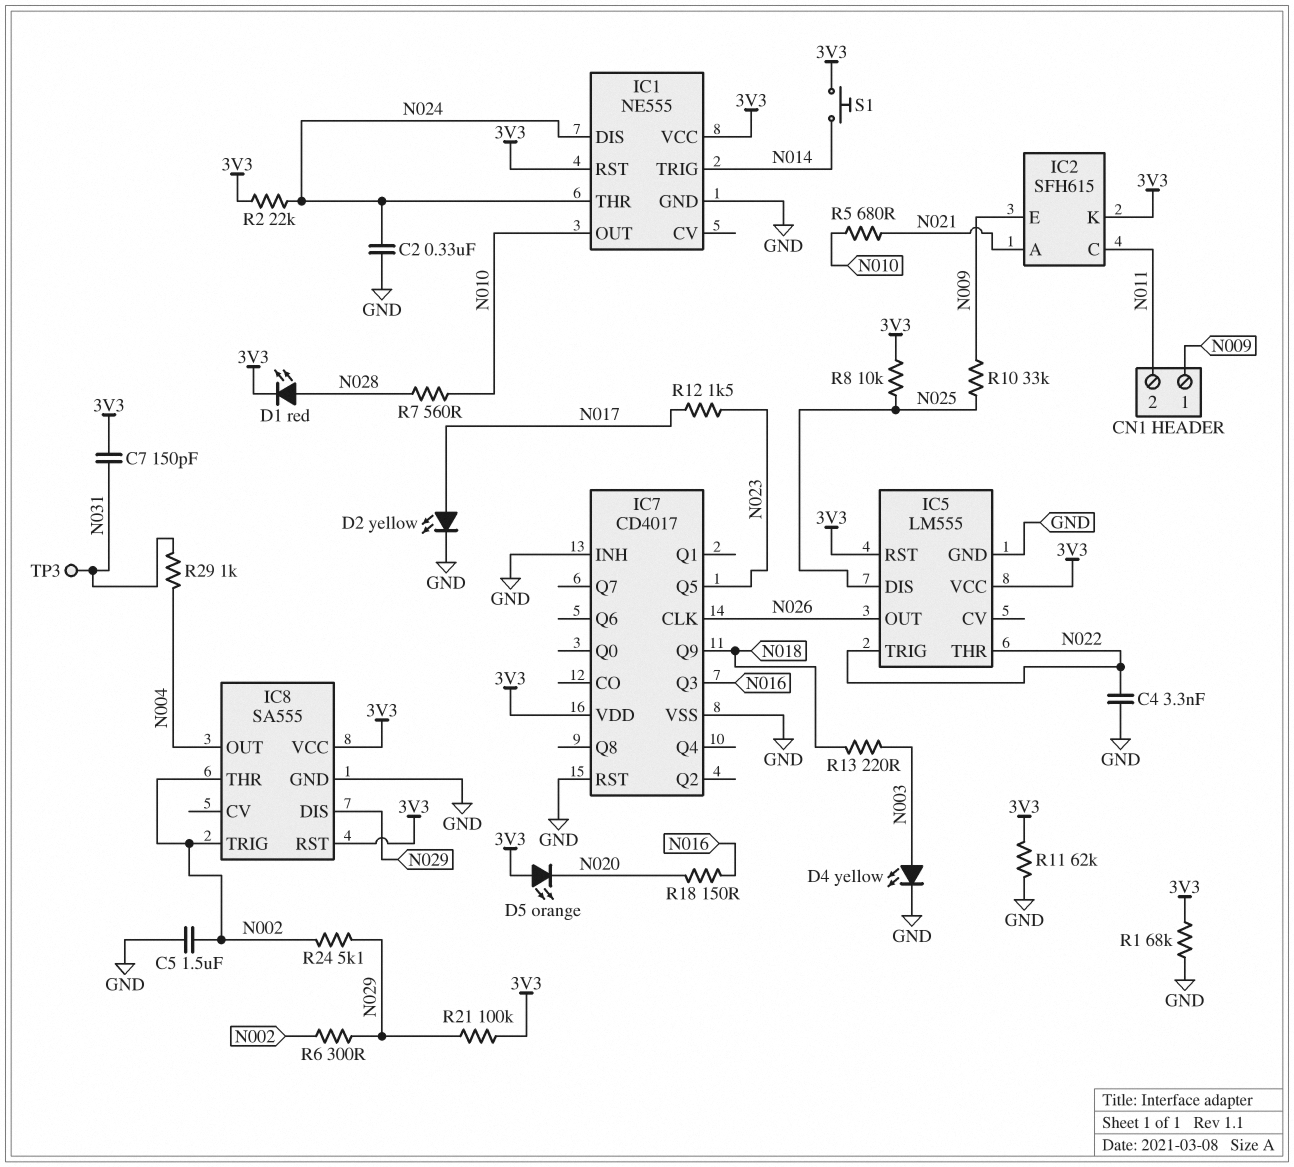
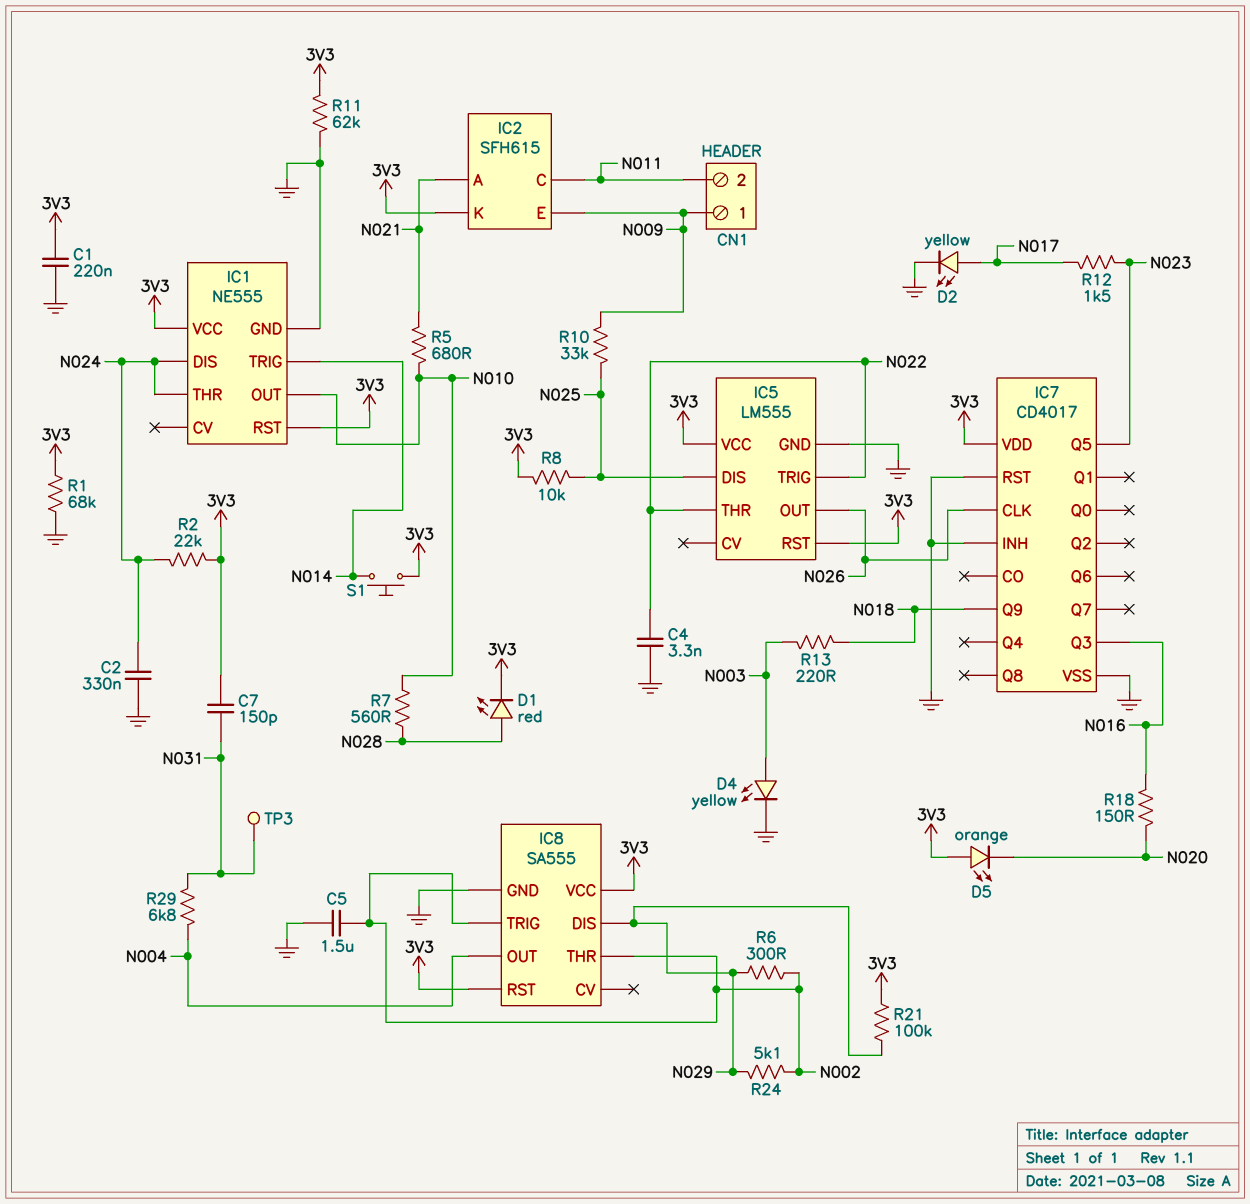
C1: none -> 220nF (3V3, GND)
R29: 1k (N004, N031) -> 6.8k (N004, N031)

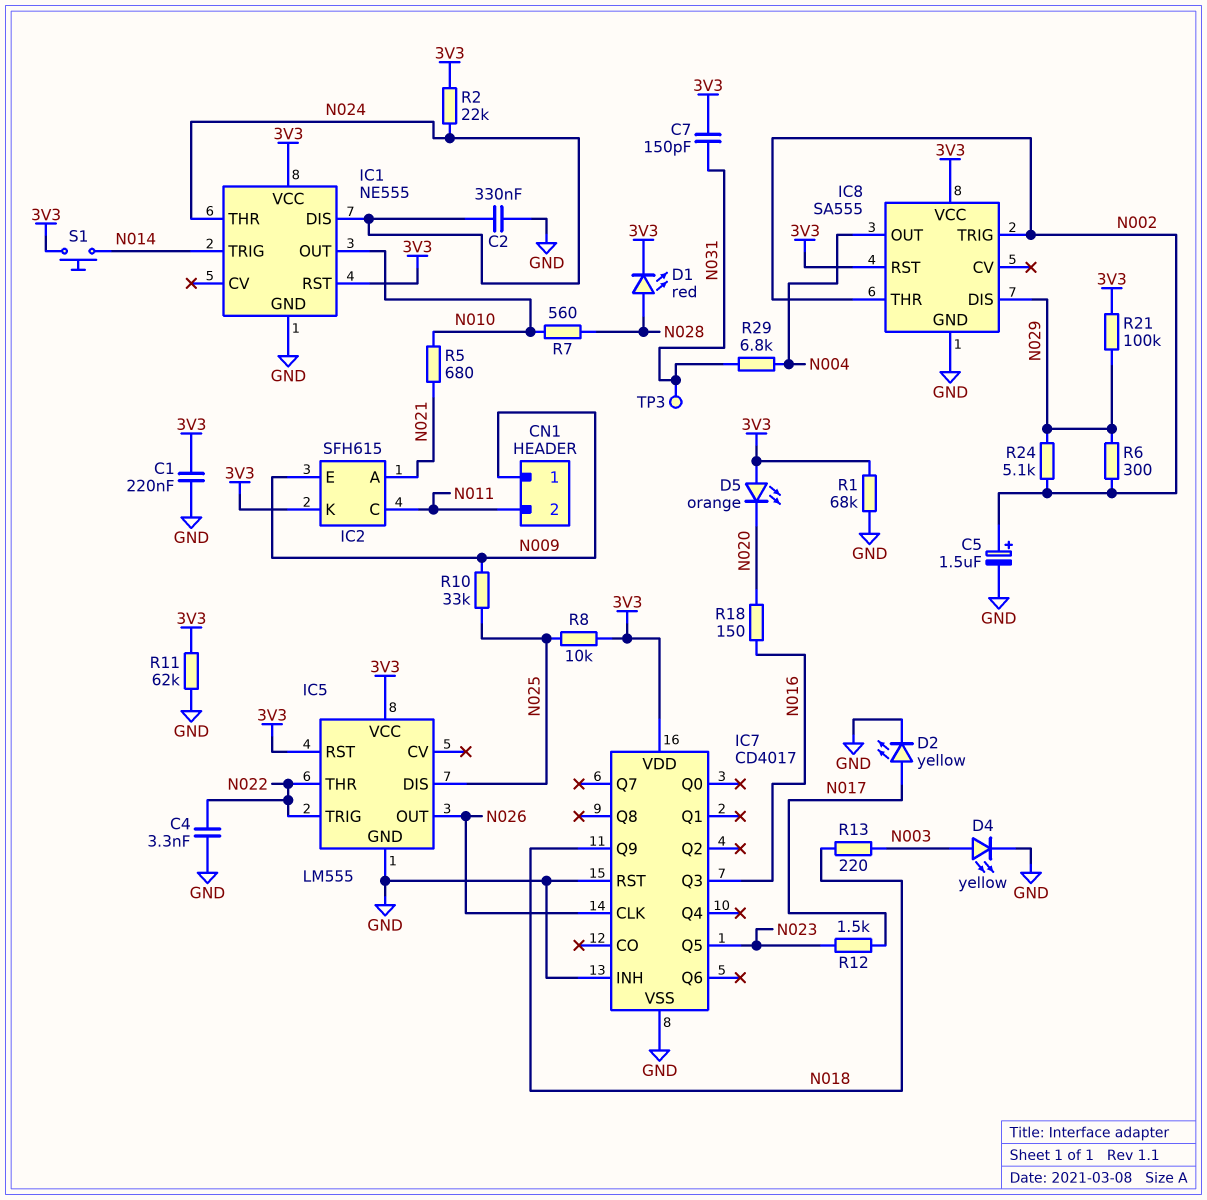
C5: 1.5uF (GND, N002) -> 1.5uF (plus N002, minus GND)

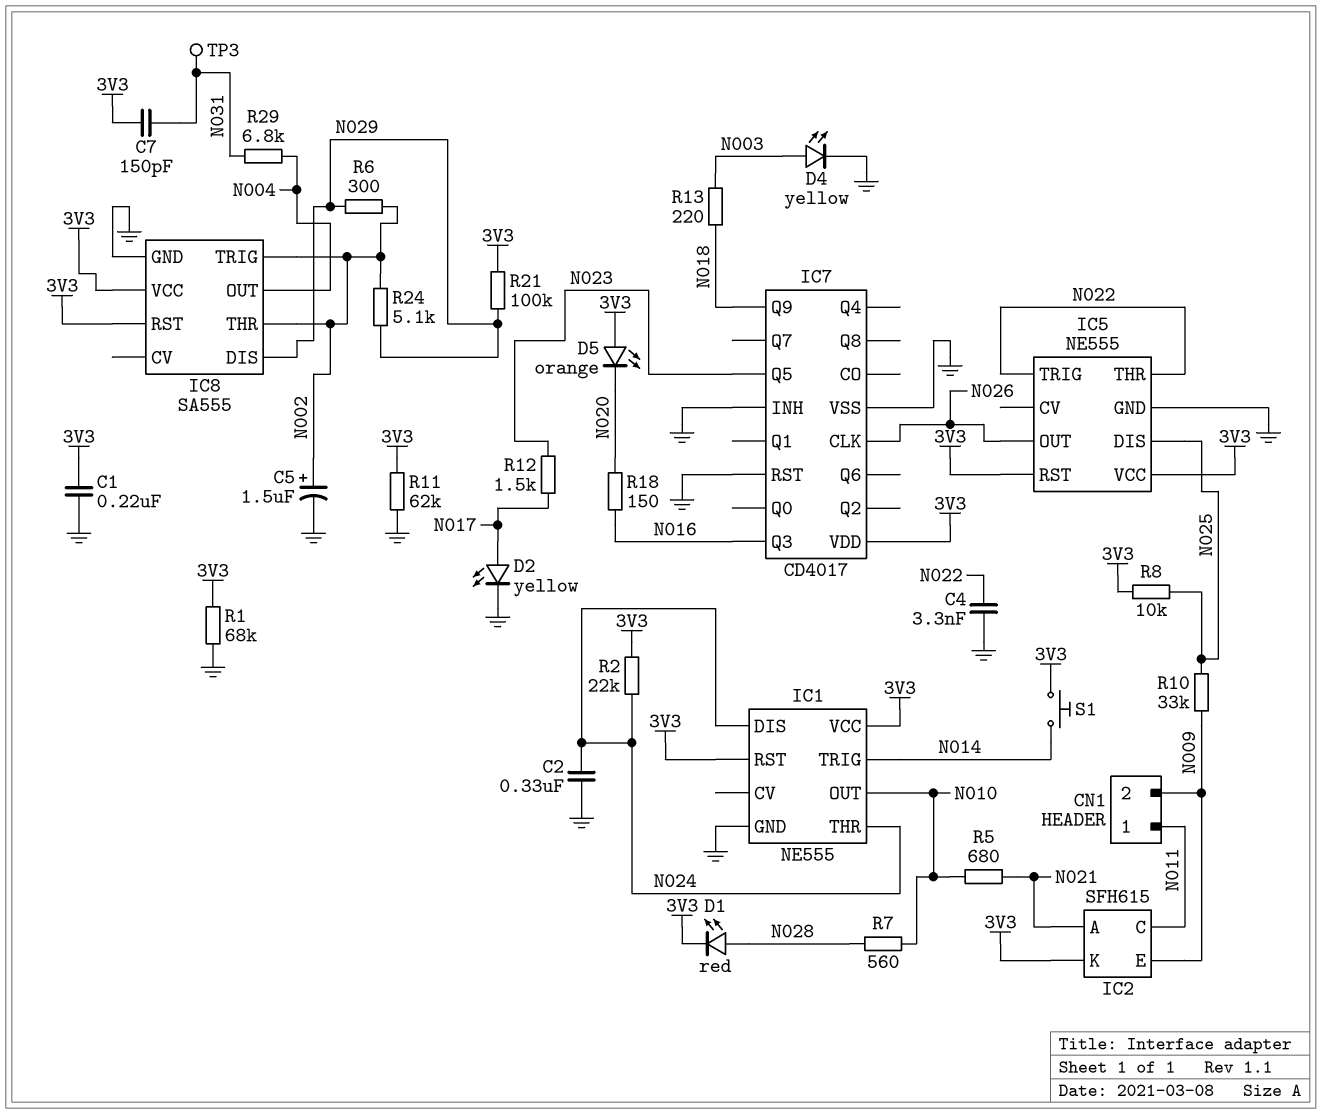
CN1 pin 1: N009 -> N011
CN1 pin 2: N011 -> N009
IC5: LM555 -> NE555

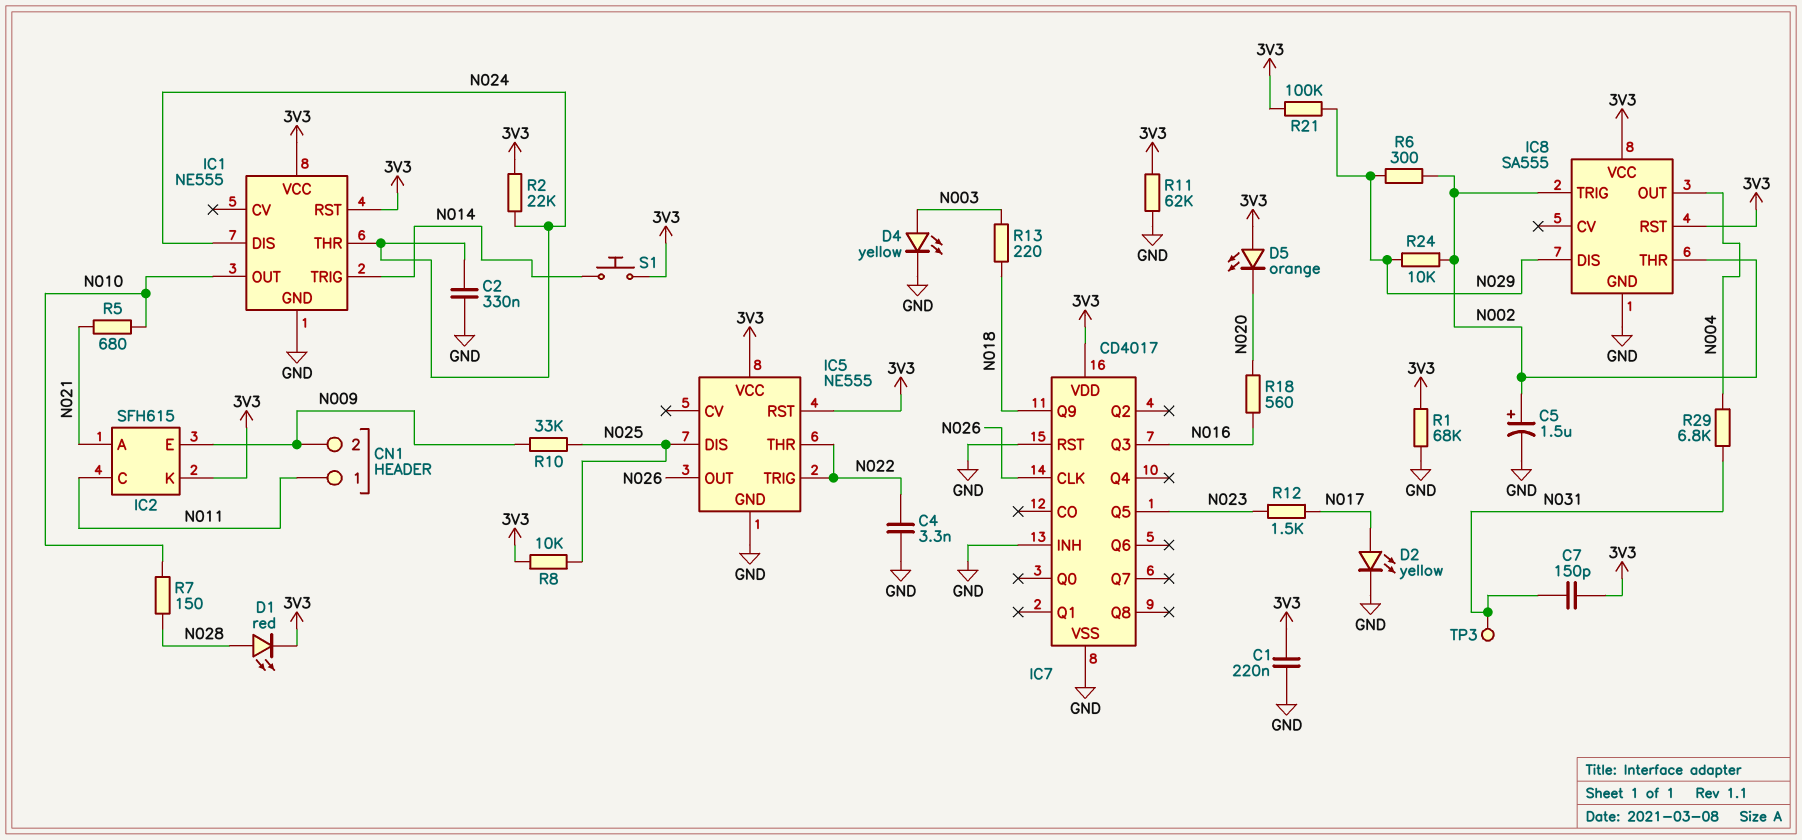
R7: 560 (N010, N028) -> 150 (N010, N028)
R18: 150 (N016, N020) -> 560 (N016, N020)
R24: 5.1k (N002, N029) -> 10k (N002, N029)

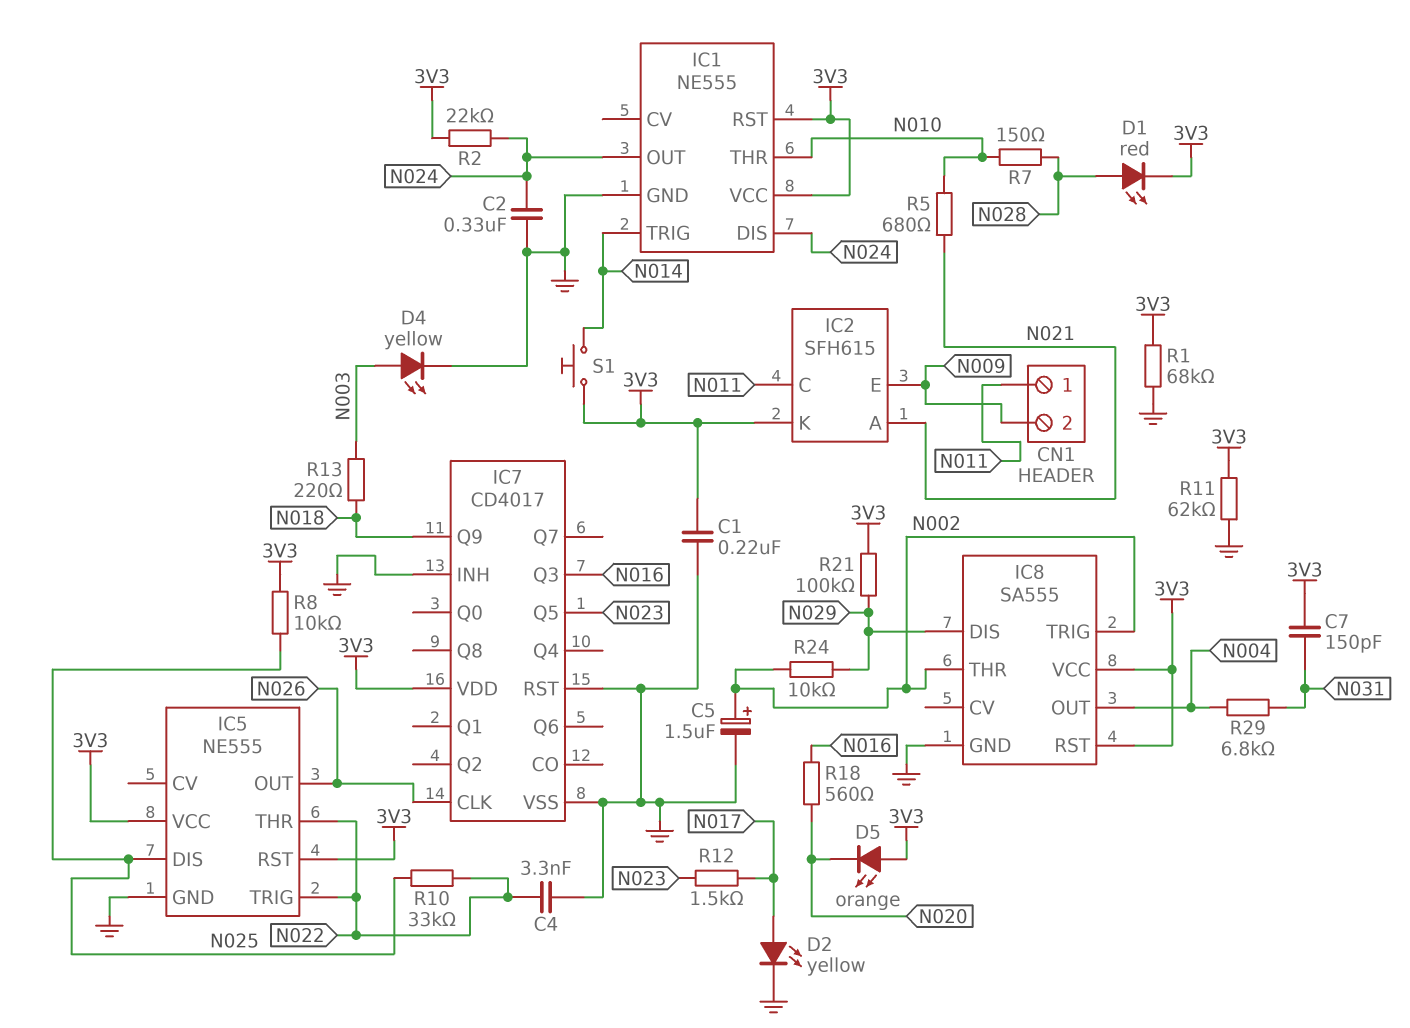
IC1 pin OUT: N010 -> N024
IC1 pin THR: N024 -> N010
R6: 300 (N002, N029) -> none
R10: 33k (N009, N025) -> 33k (N022, N025)
TP3: test point (N031) -> none

